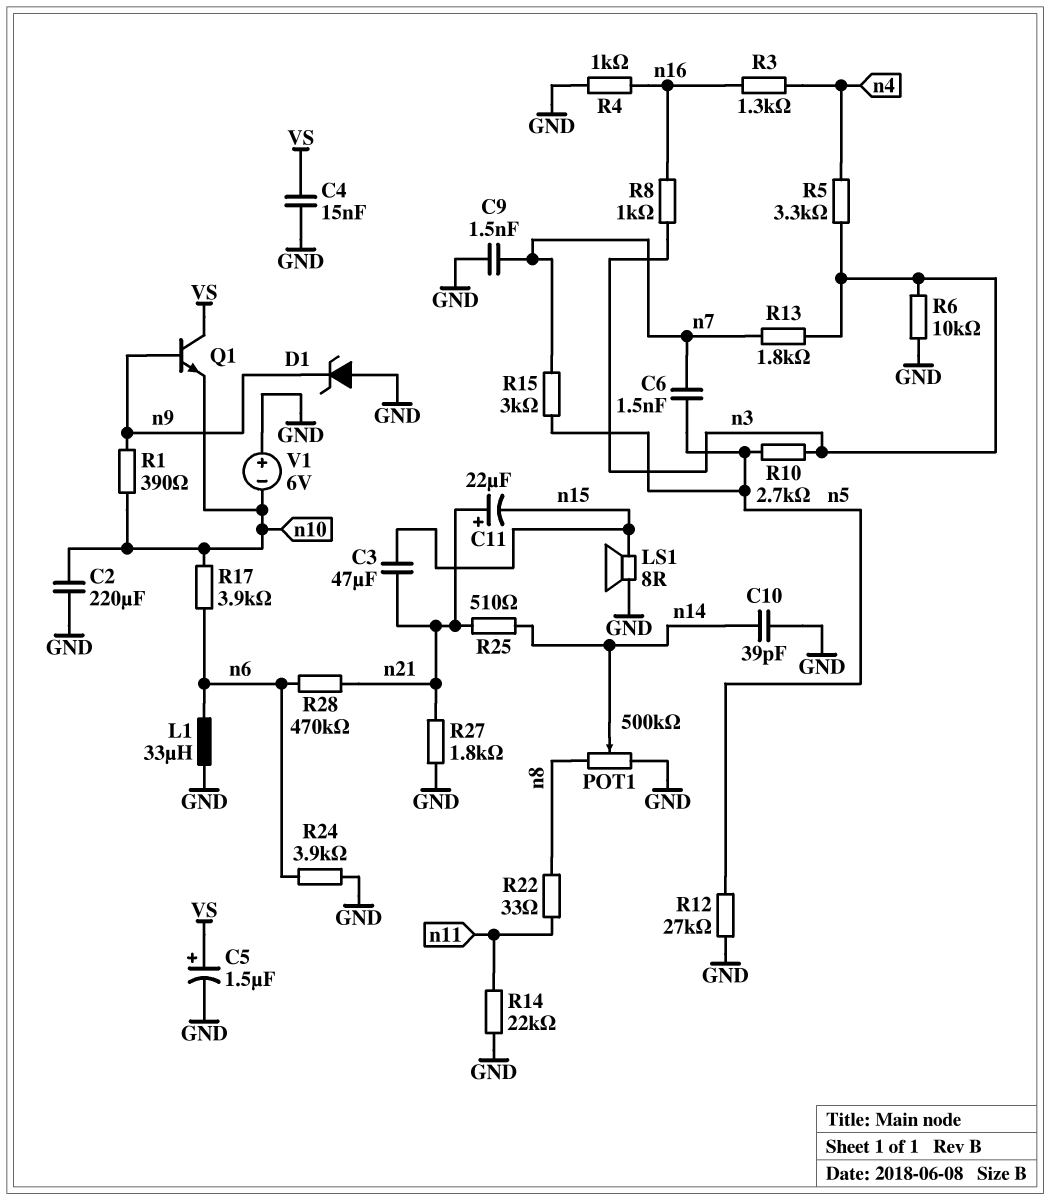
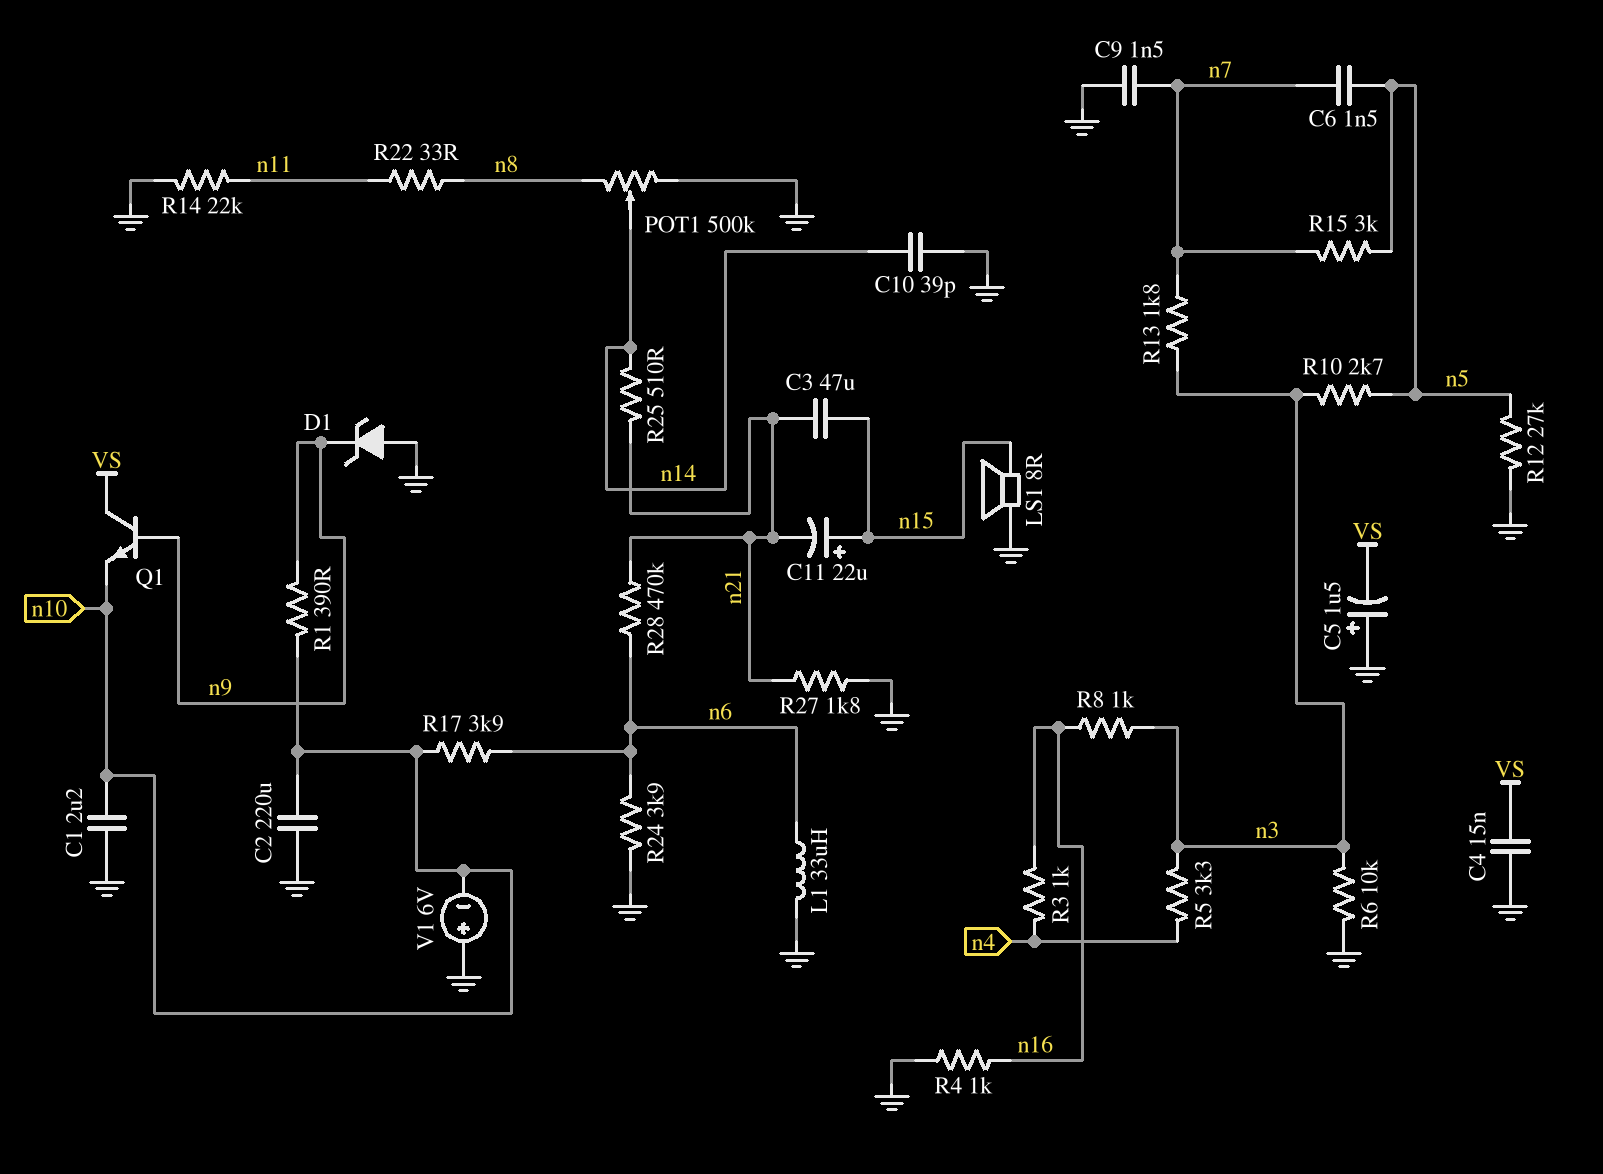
C1: none -> 2.2uF (GND, n10)
C5: 1.5uF (plus VS, minus GND) -> 1.5uF (plus GND, minus VS)
C11: 22uF (plus n21, minus n15) -> 22uF (plus n15, minus n21)
R3: 1.3k (n4, n16) -> 1k (n4, n16)

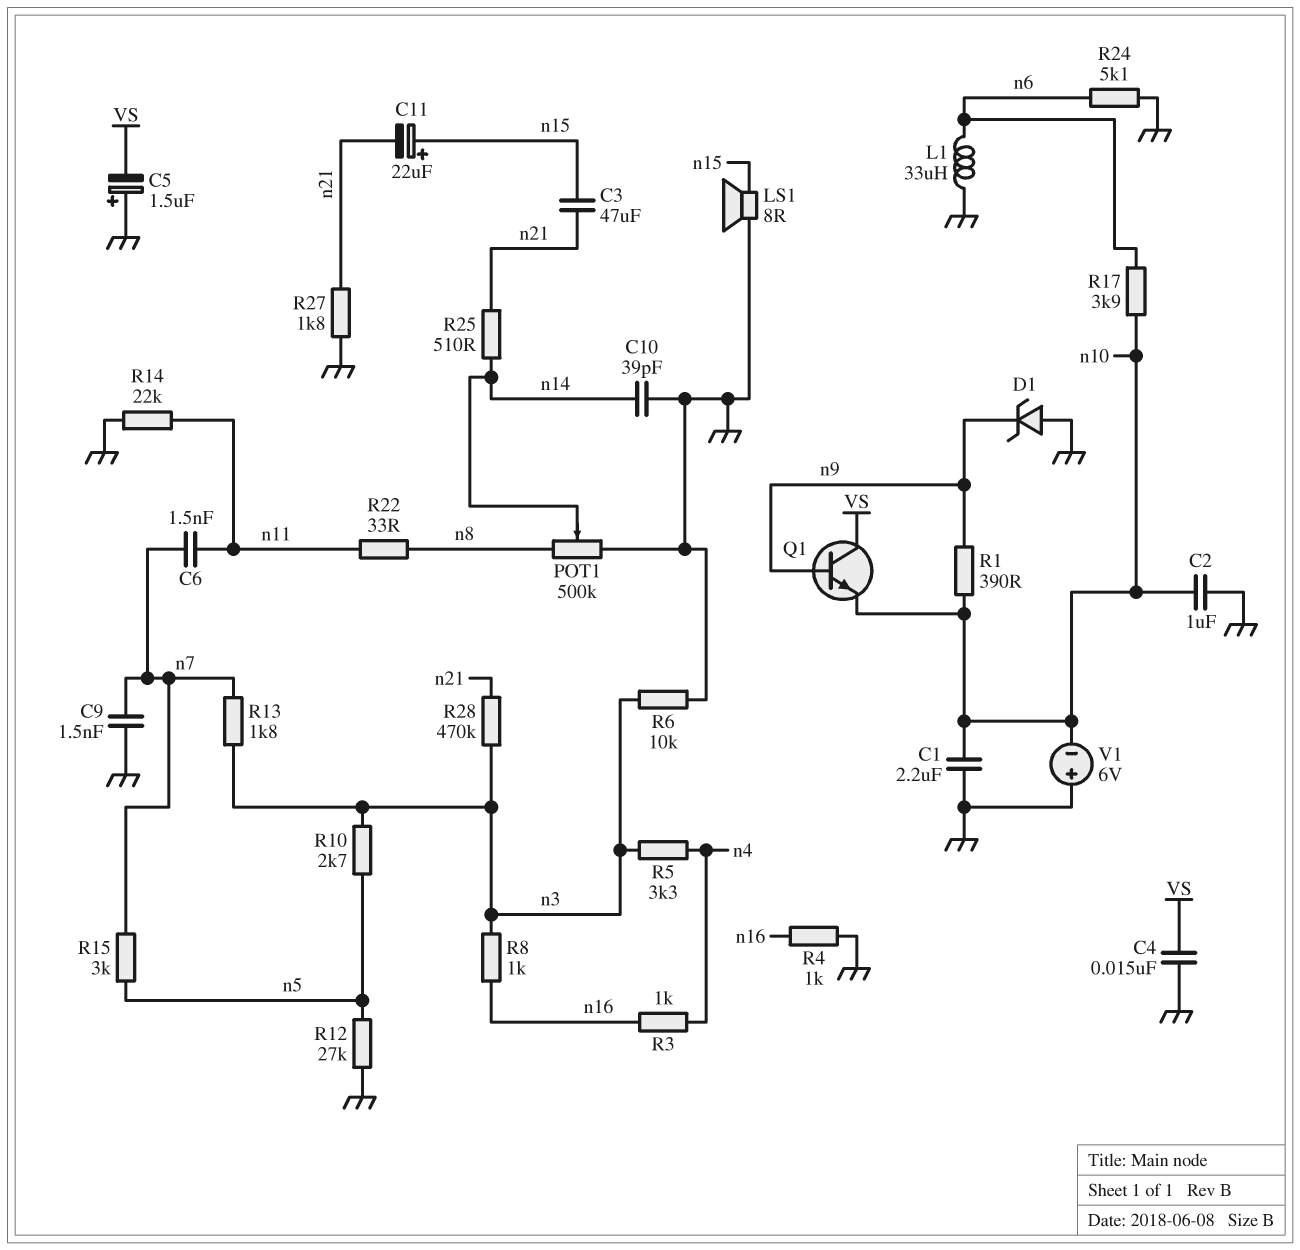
C2: 220uF (GND, n10) -> 1uF (GND, n10)
C6: 1.5nF (n5, n7) -> 1.5nF (n7, n11)
R24: 3.9k (GND, n6) -> 5.1k (GND, n6)
R28: 470k (n6, n21) -> 470k (n3, n21)

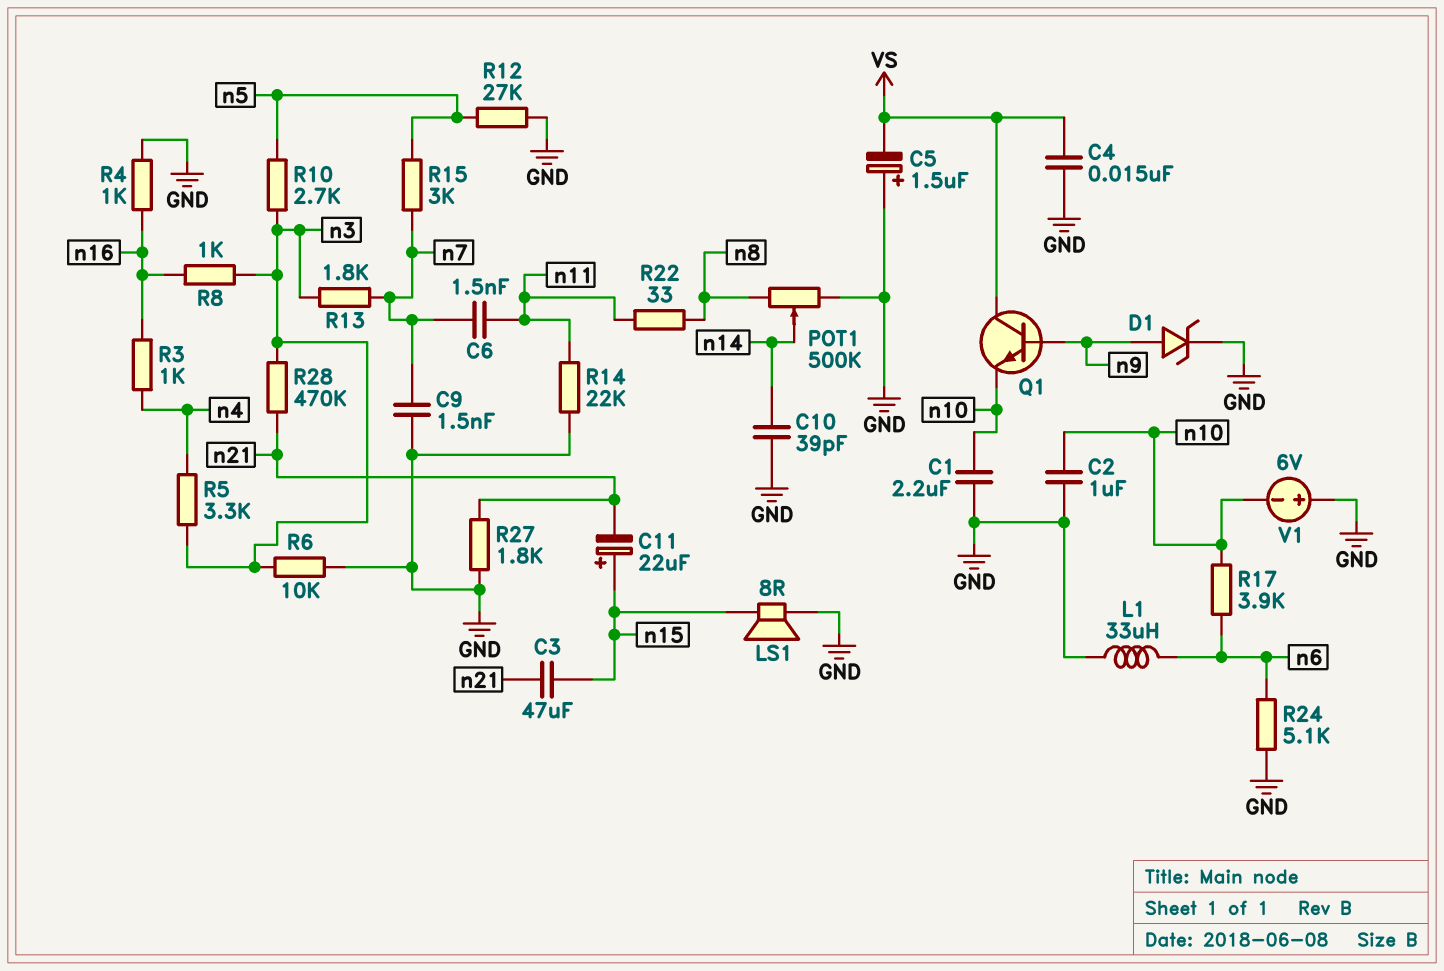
D1: zener (A GND, K n9) -> zener (A n9, K GND)
R1: 390 (n9, n10) -> none
R25: 510 (n14, n21) -> none

